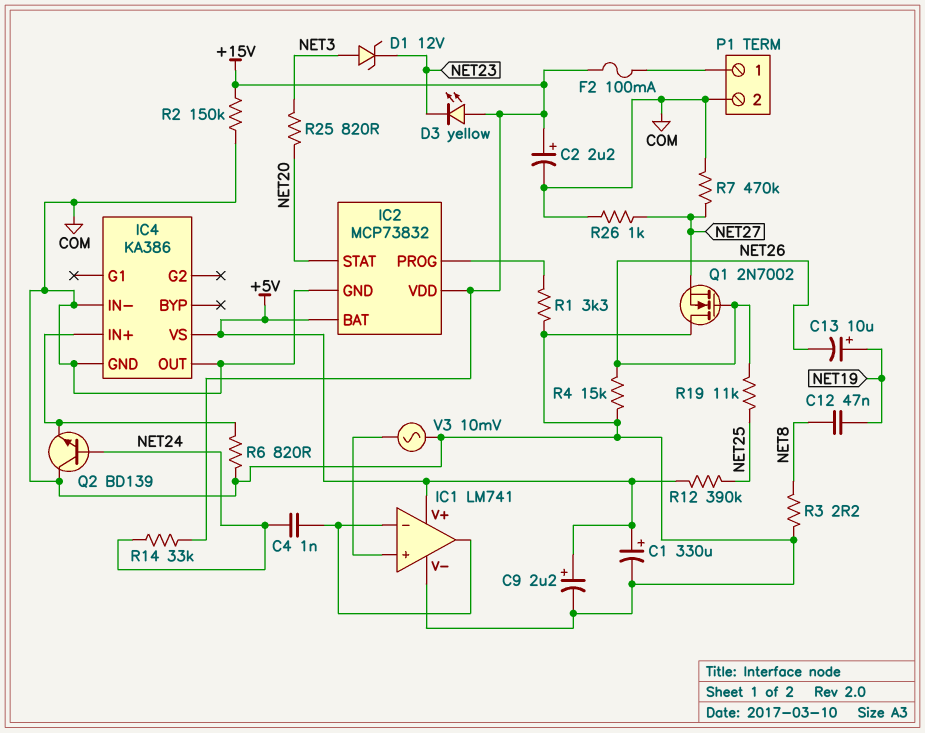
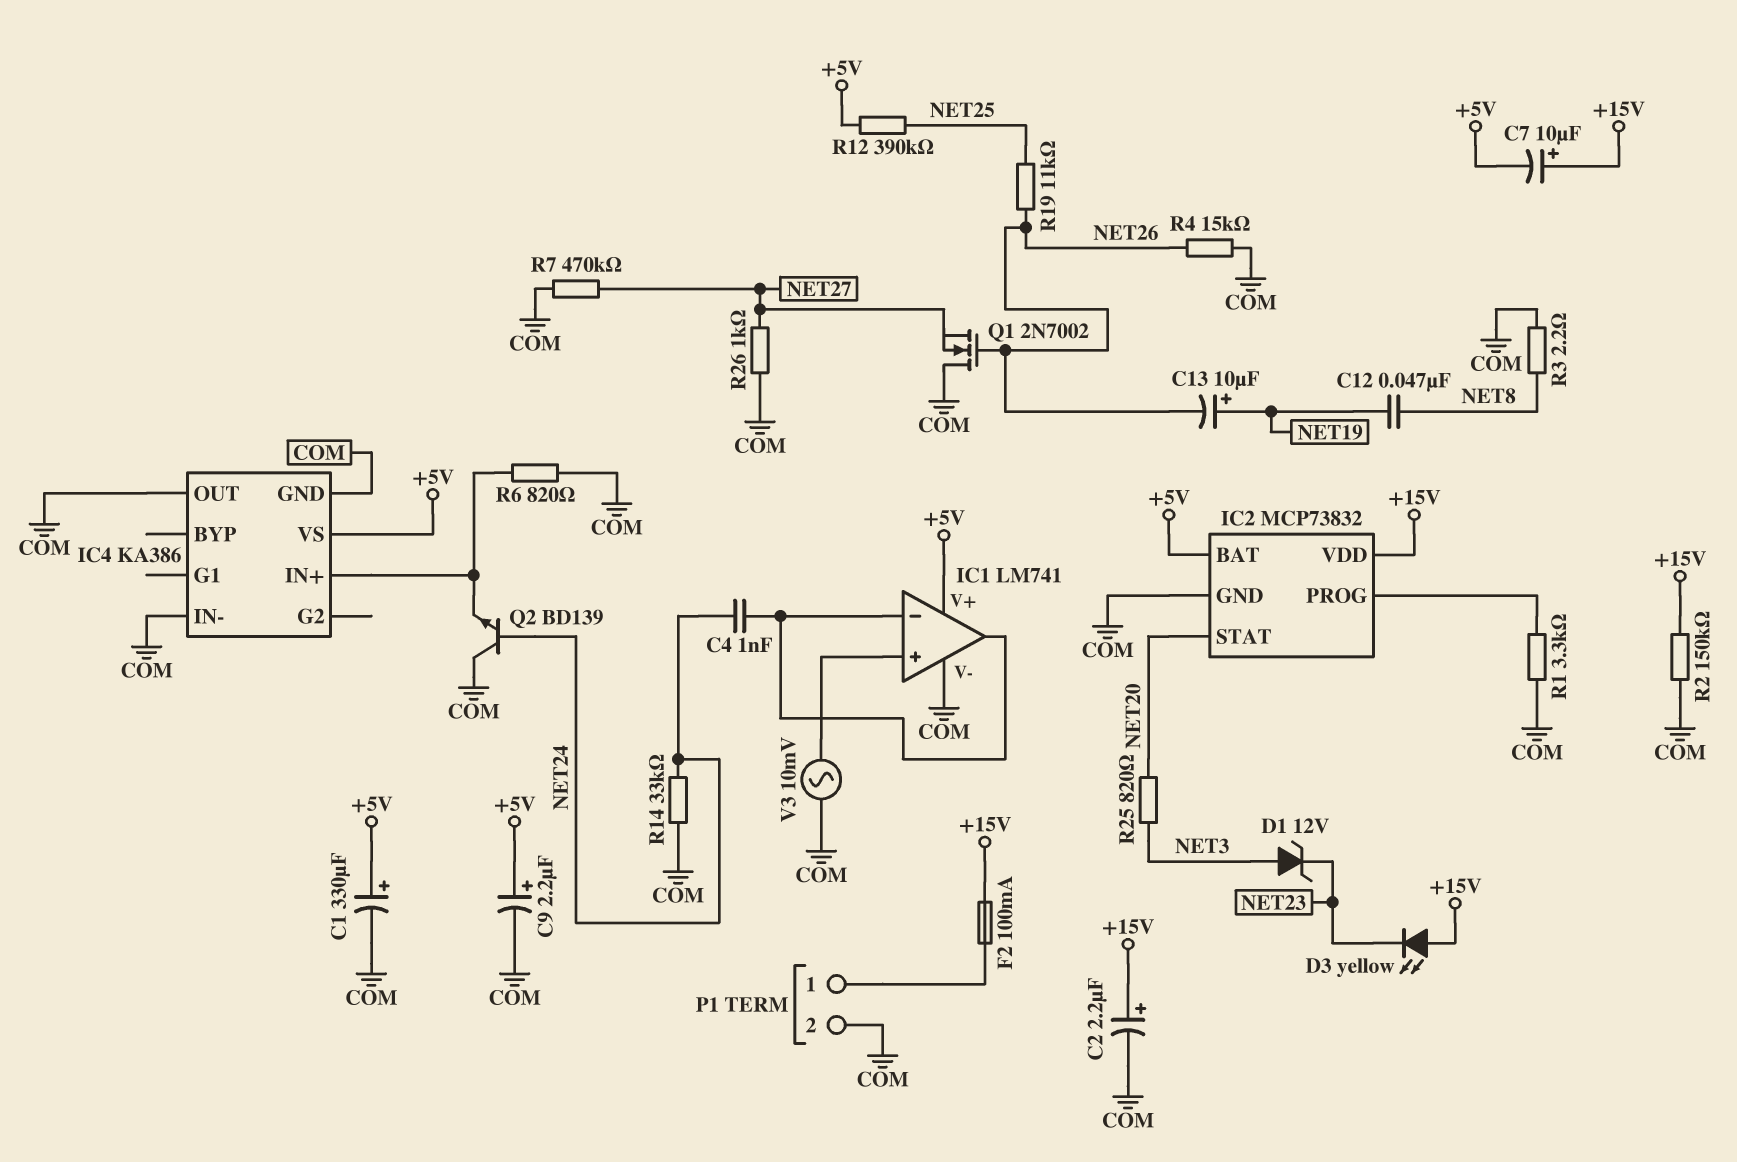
C7: none -> 10uF (plus +15V, minus +5V)
R14: 33k (+15V, NET24) -> 33k (COM, NET24)

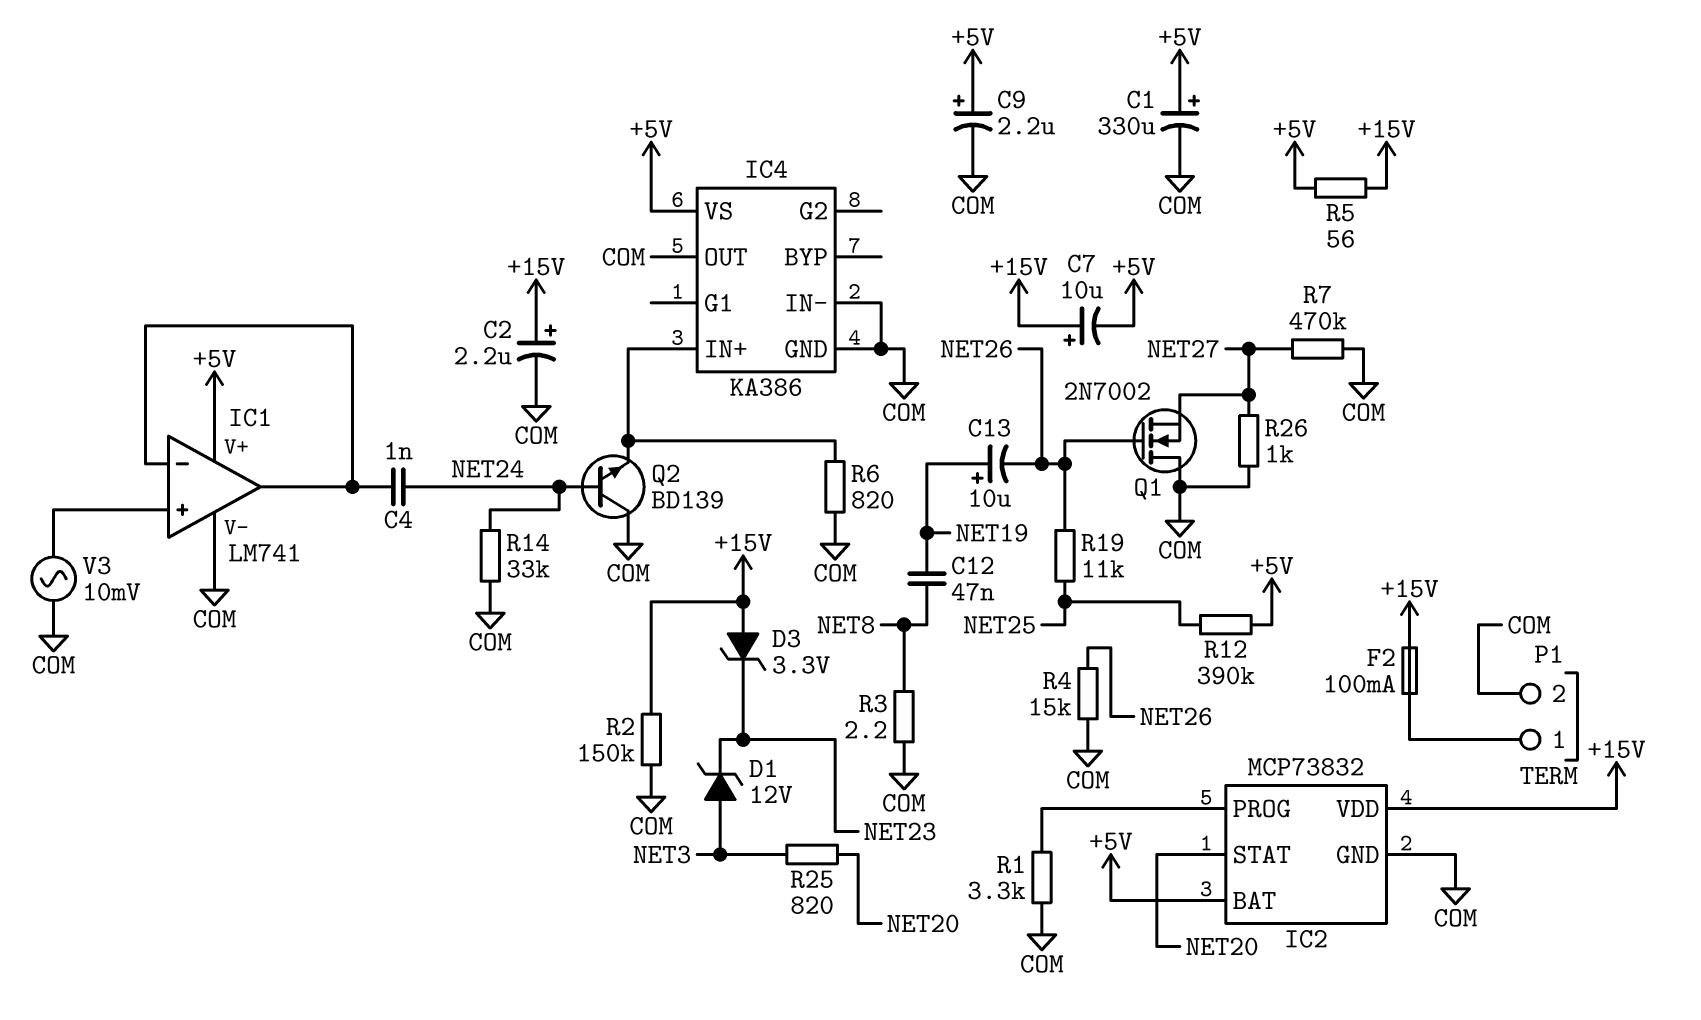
D3: LED yellow (A +15V, K NET23) -> zener 3.3V (A +15V, K NET23)
R5: none -> 56 (+5V, +15V)

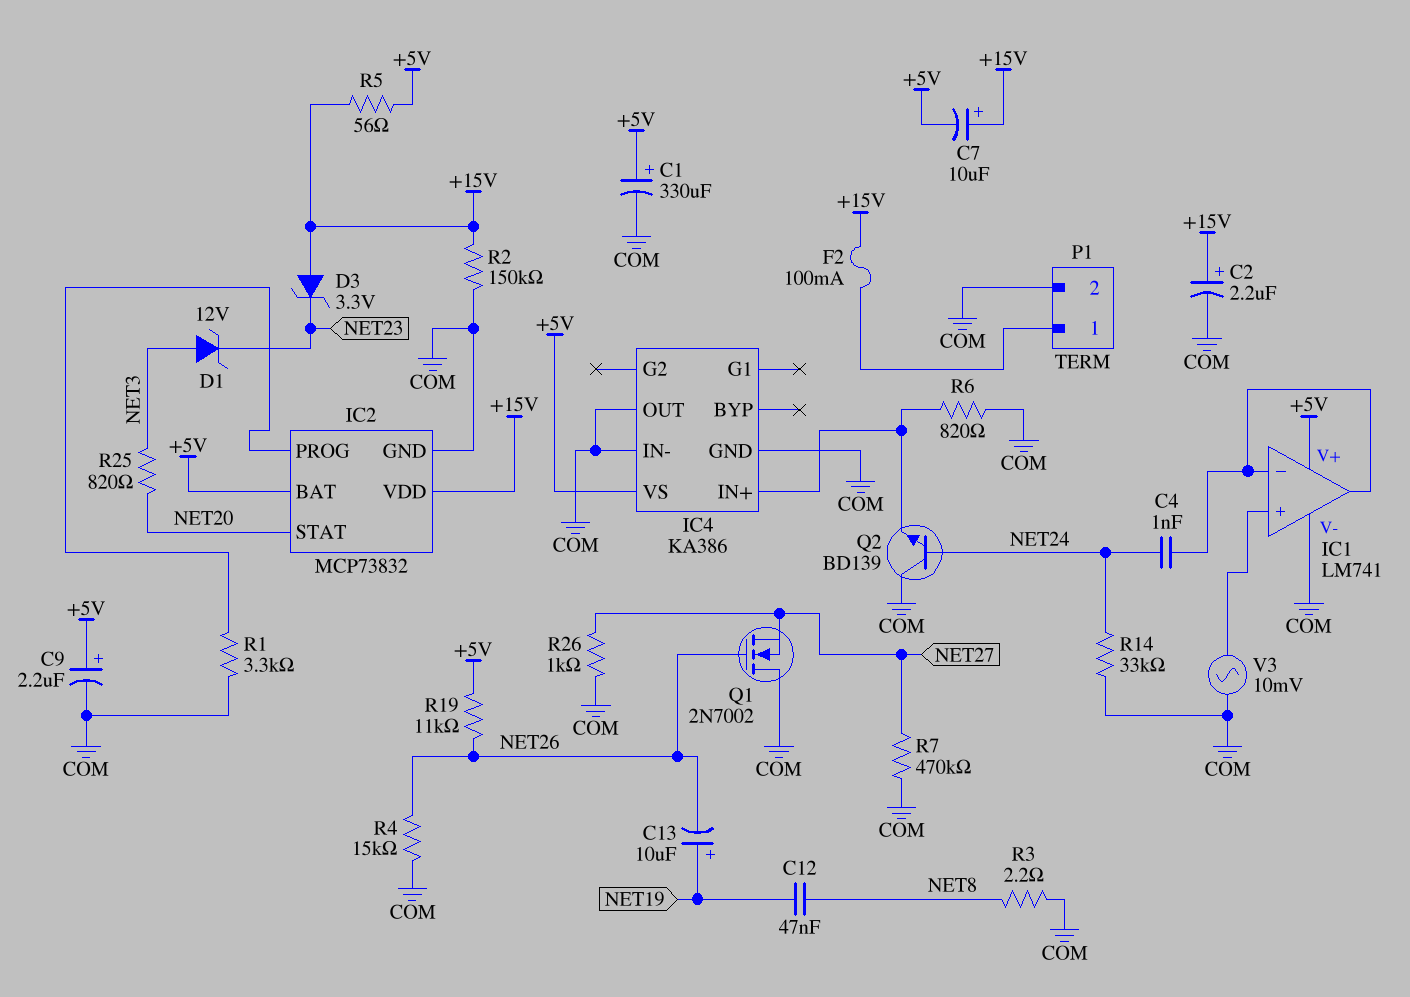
R12: 390k (+5V, NET25) -> none
R19: 11k (NET25, NET26) -> 11k (+5V, NET26)

